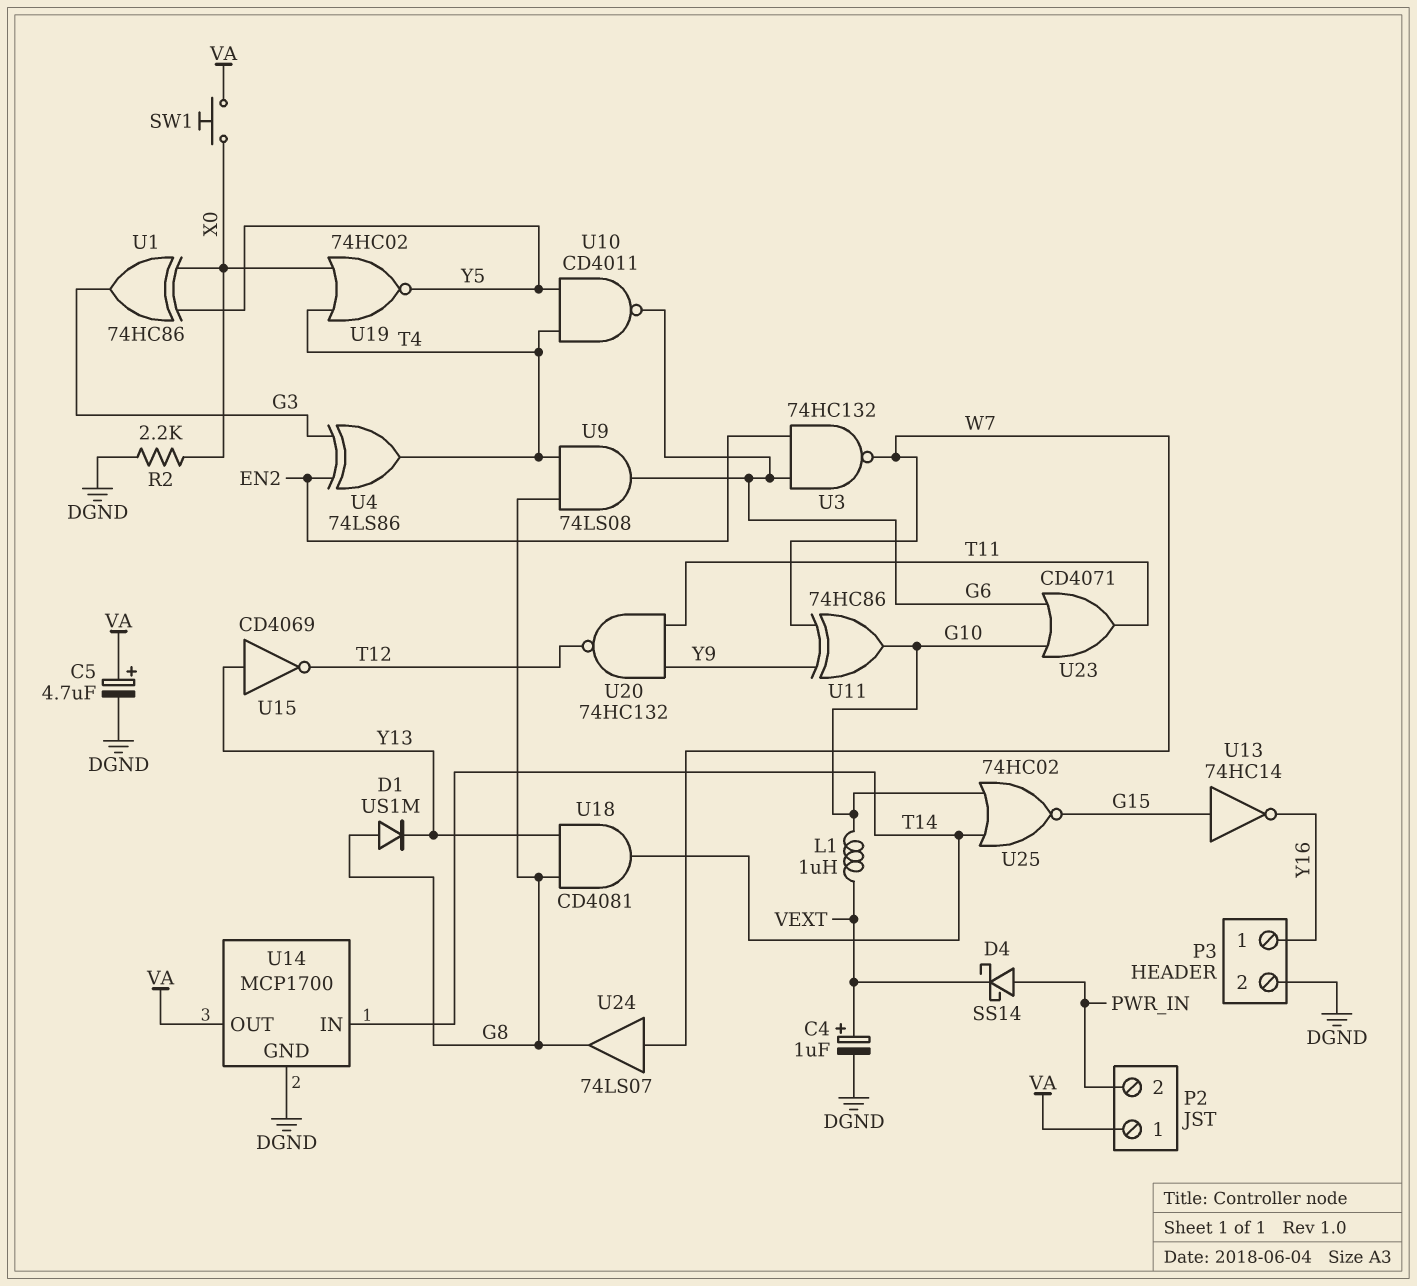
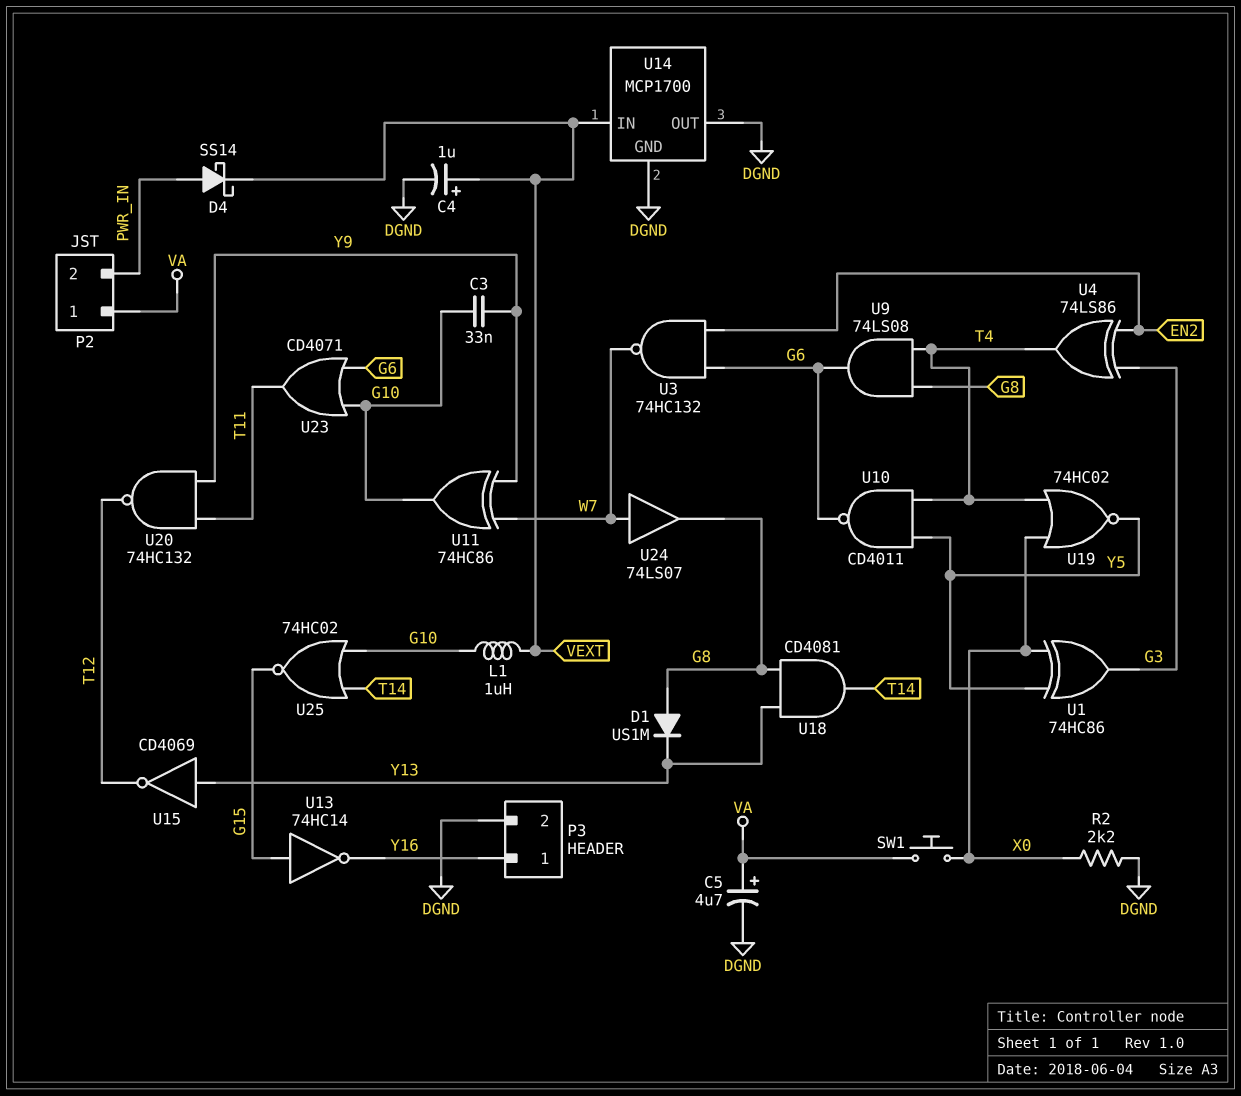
C3: none -> 33nF (G10, Y9)
U14 pin IN: T14 -> VEXT
U14 pin OUT: VA -> DGND

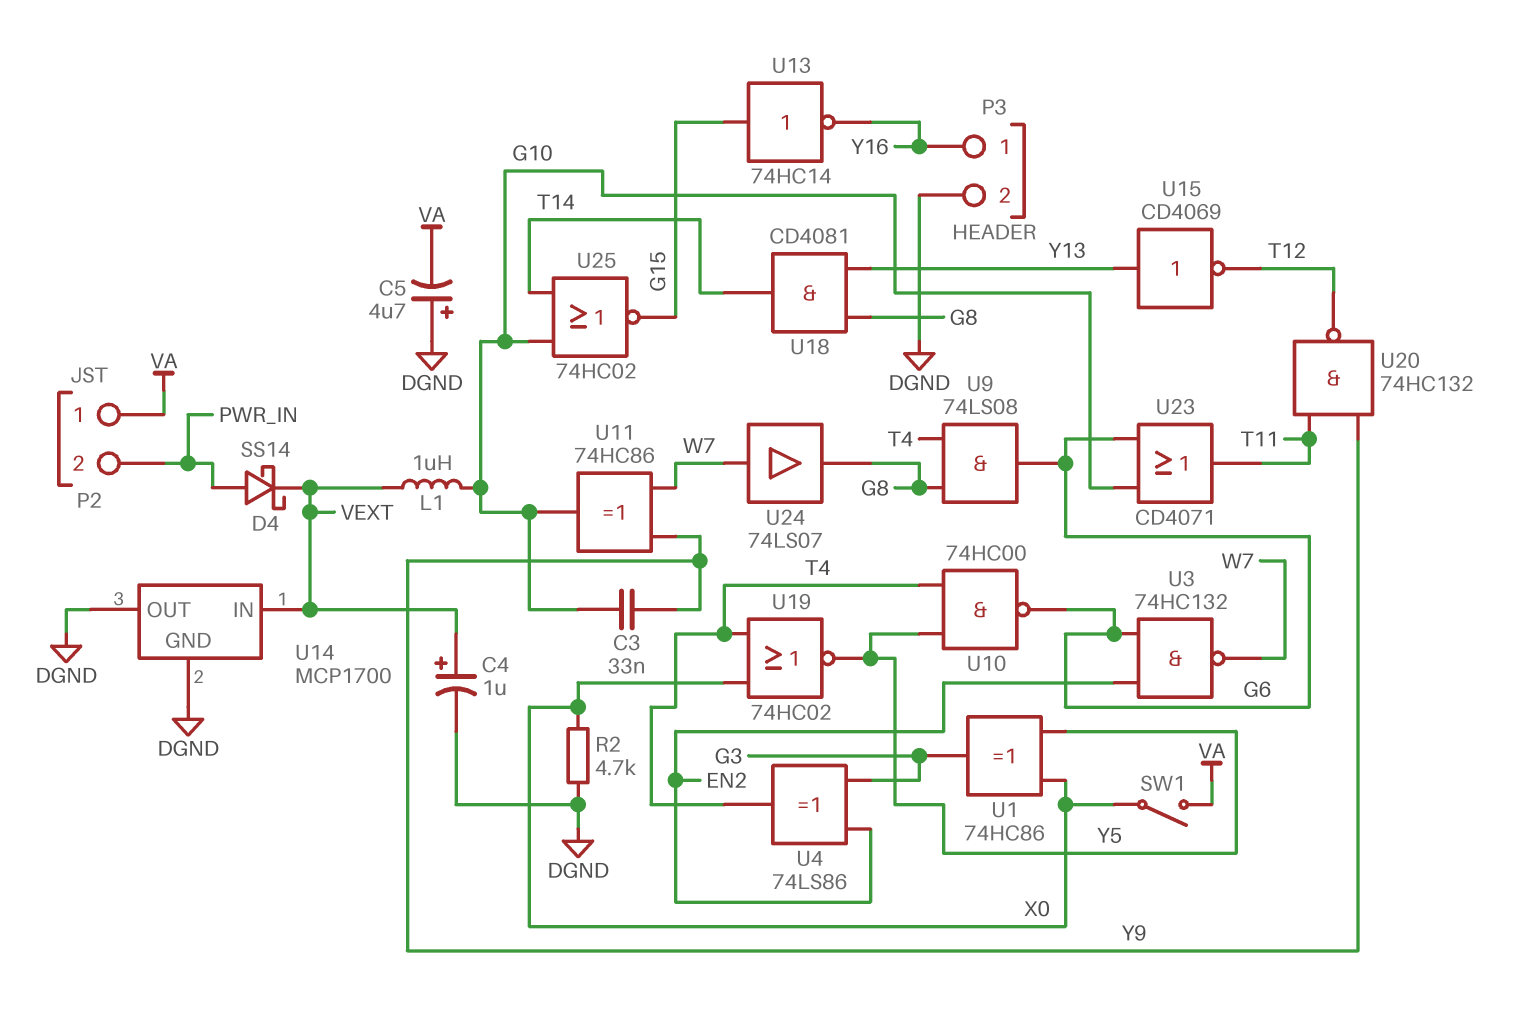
C5: 4.7uF (plus VA, minus DGND) -> 4.7uF (plus DGND, minus VA)
D1: diode US1M (A G8, K Y13) -> none
R2: 2.2k (DGND, X0) -> 4.7k (DGND, X0)
SW1: button (VA, X0) -> switch (VA, X0)
U10: NAND CD4011 (in T4, in Y5, out G6) -> NAND 74HC00 (in T4, in Y5, out G6)

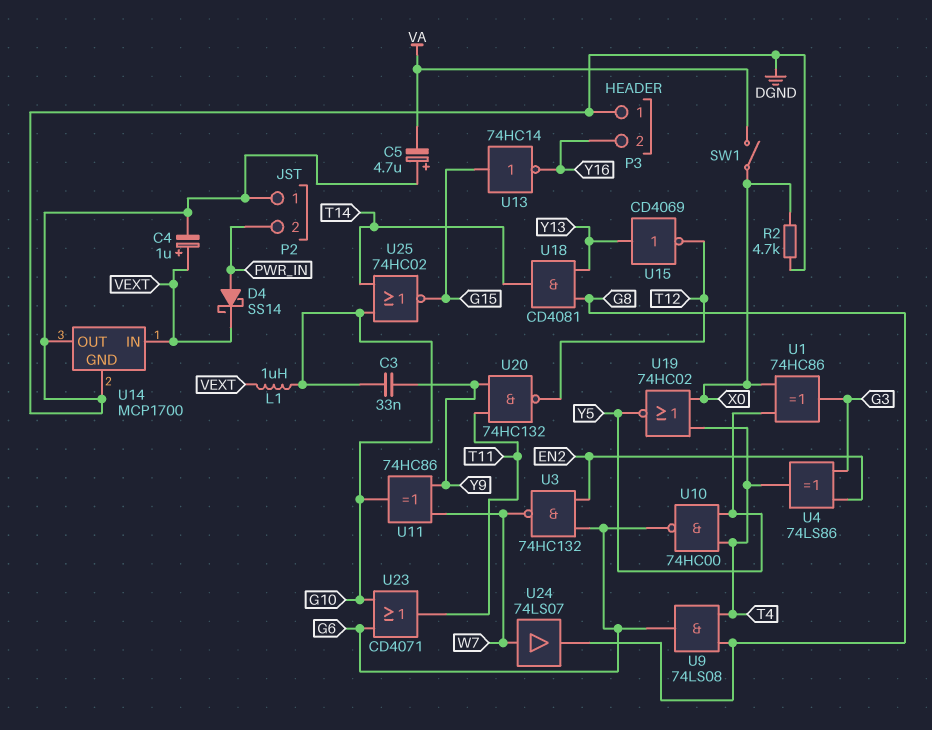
P2 pin 1: VA -> DGND
P3 pin 1: Y16 -> DGND
P3 pin 2: DGND -> Y16

